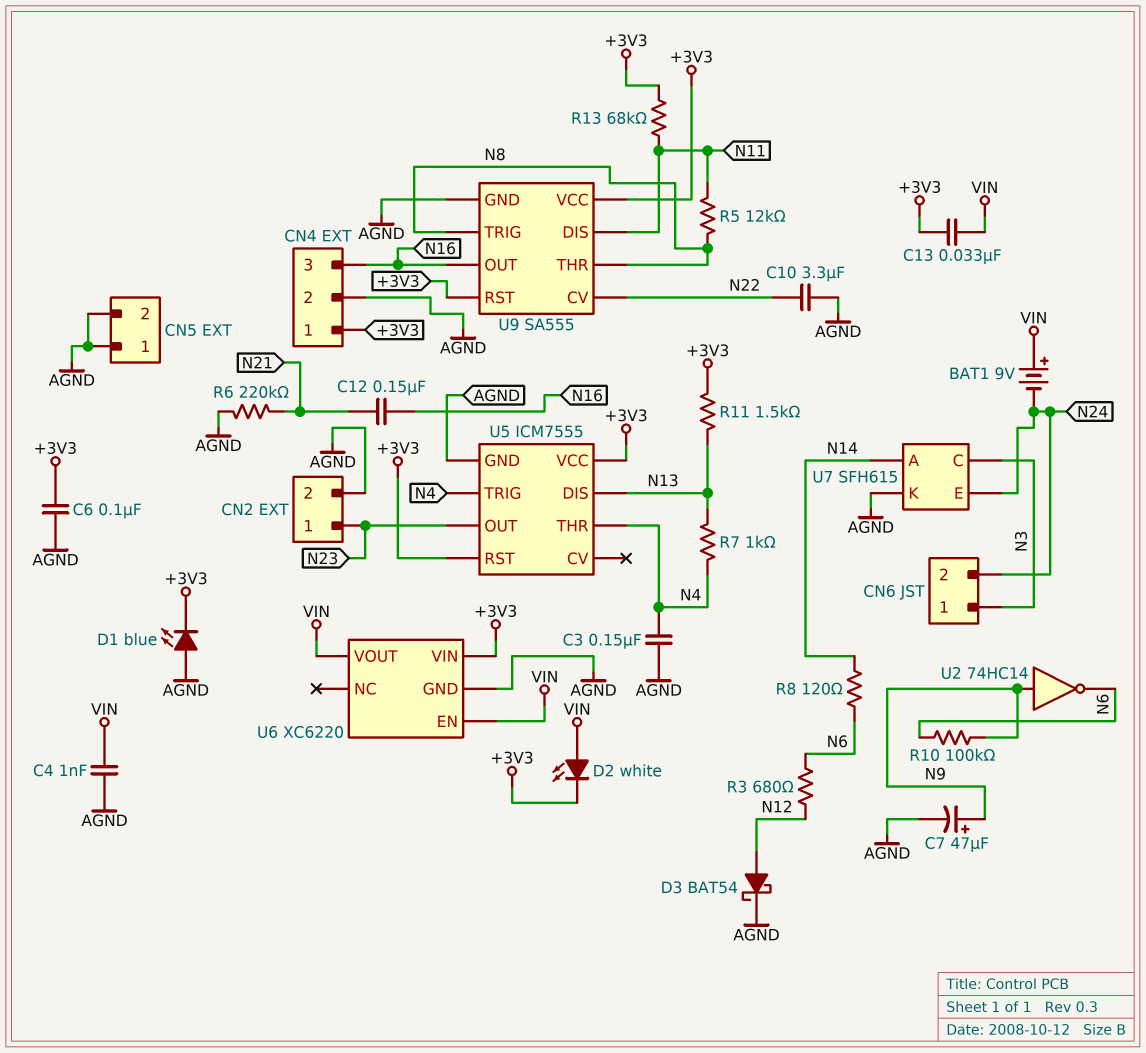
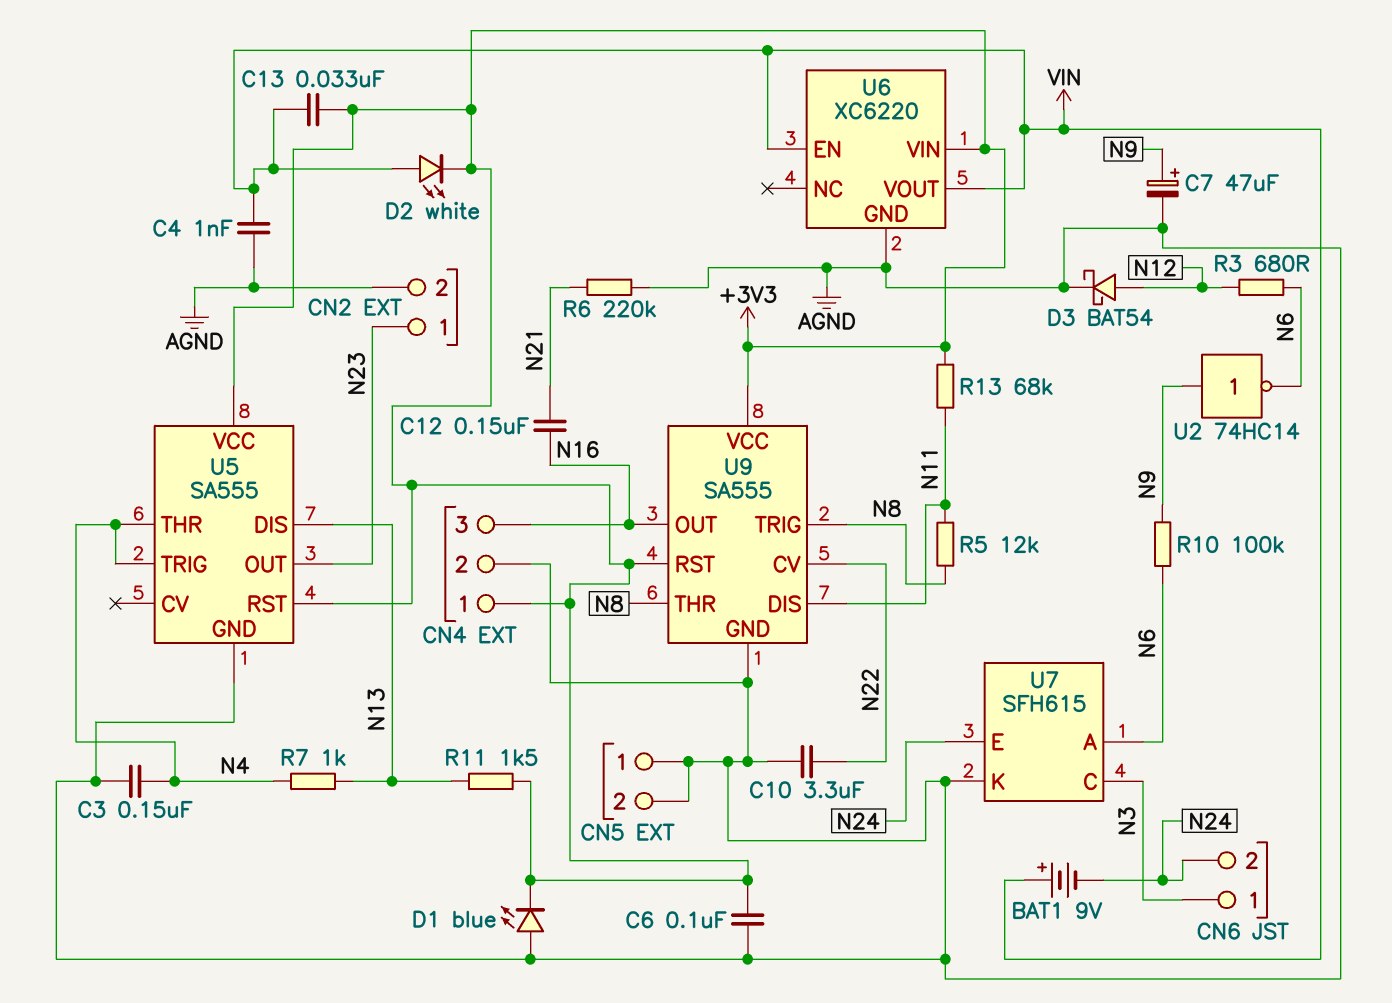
R8: 120 (N6, N14) -> none
U5: ICM7555 -> SA555
U7 pin A: N14 -> N6

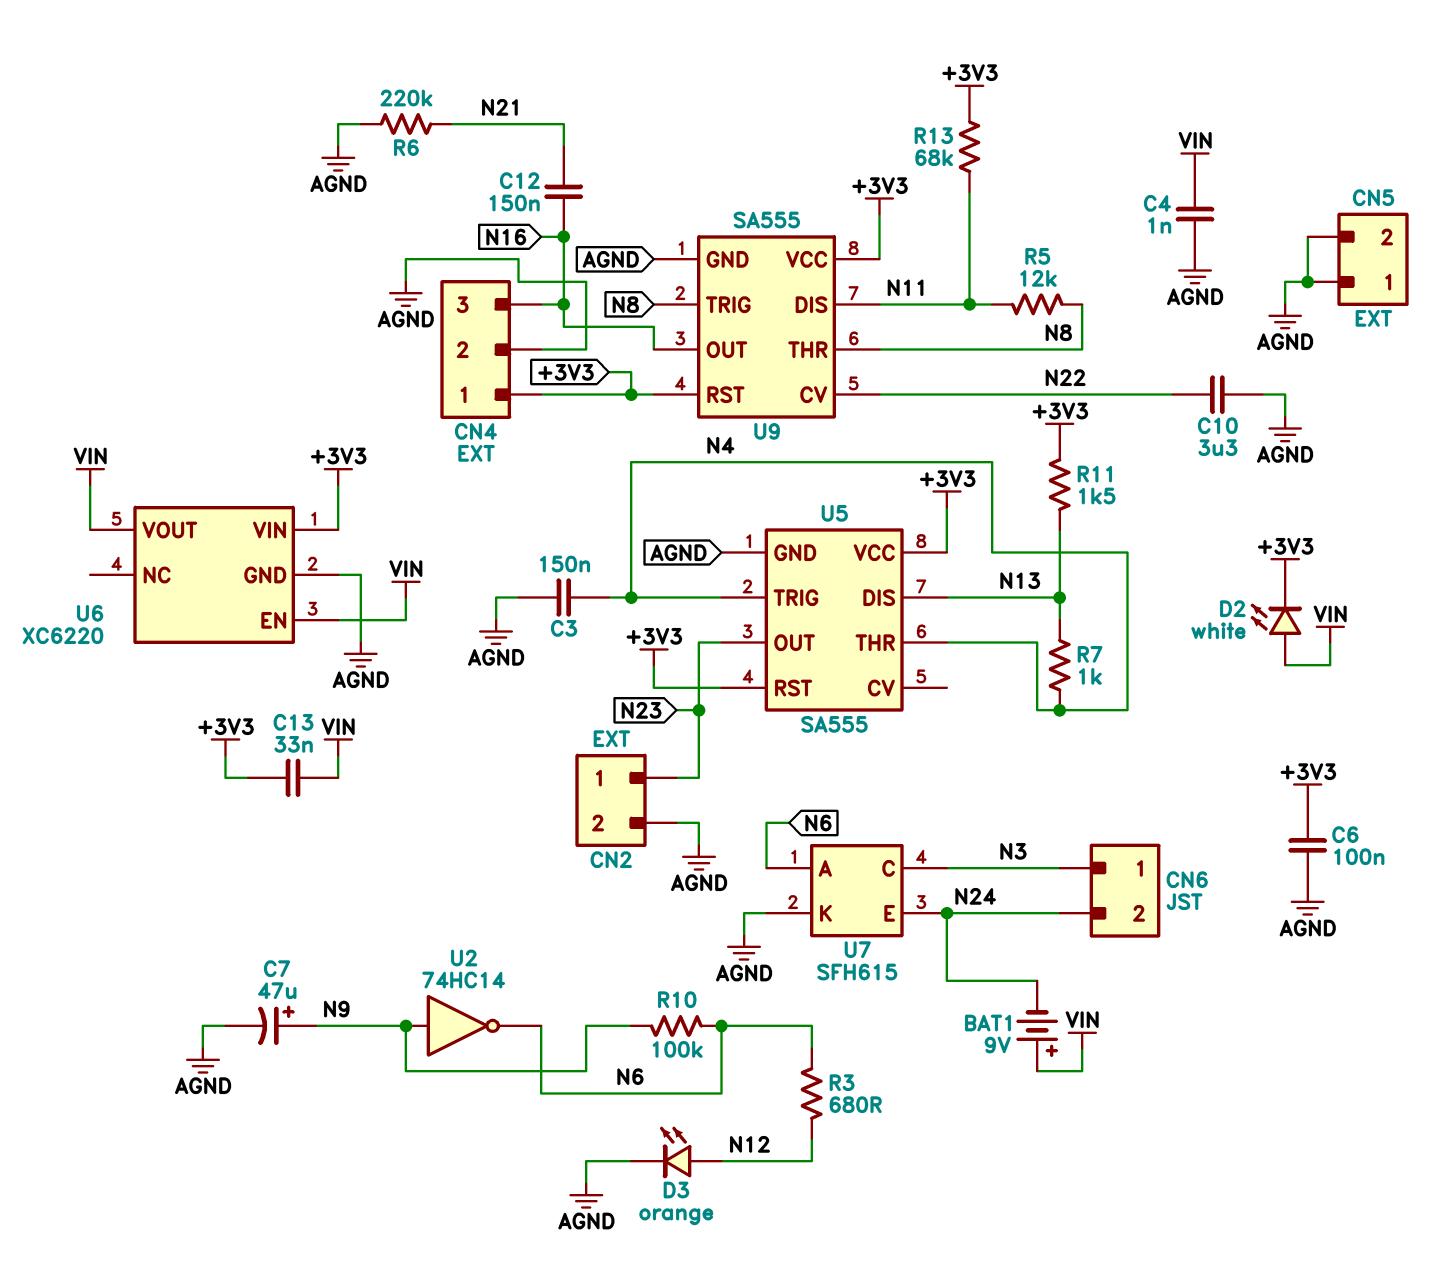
D1: LED blue (A AGND, K +3V3) -> none
D3: schottky BAT54 (A N12, K AGND) -> LED orange (A N12, K AGND)

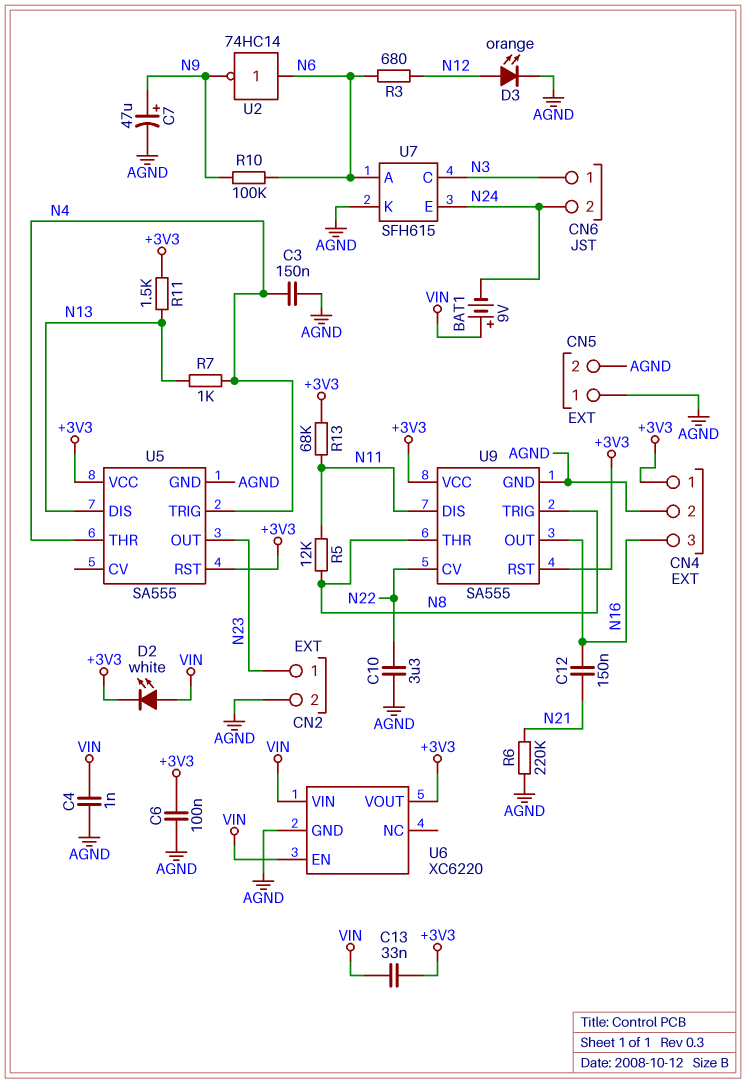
U2: NOT 74HC14 (in N9, out N6) -> NOT 74HC14 (in N6, out N9)
U6 pin VIN: +3V3 -> VIN
U6 pin VOUT: VIN -> +3V3

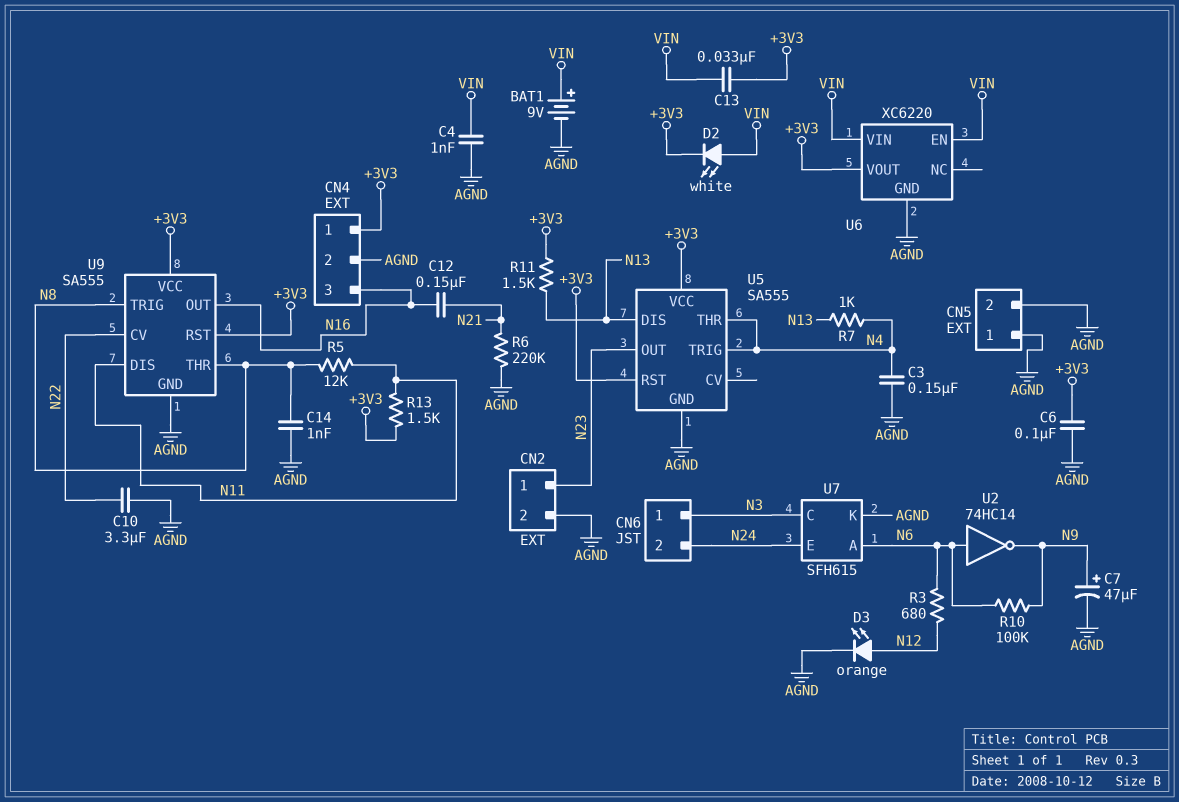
BAT1: 9V (plus VIN, minus N24) -> 9V (plus VIN, minus AGND)
C14: none -> 1nF (AGND, N8)
R13: 68k (+3V3, N11) -> 1.5k (+3V3, N11)

